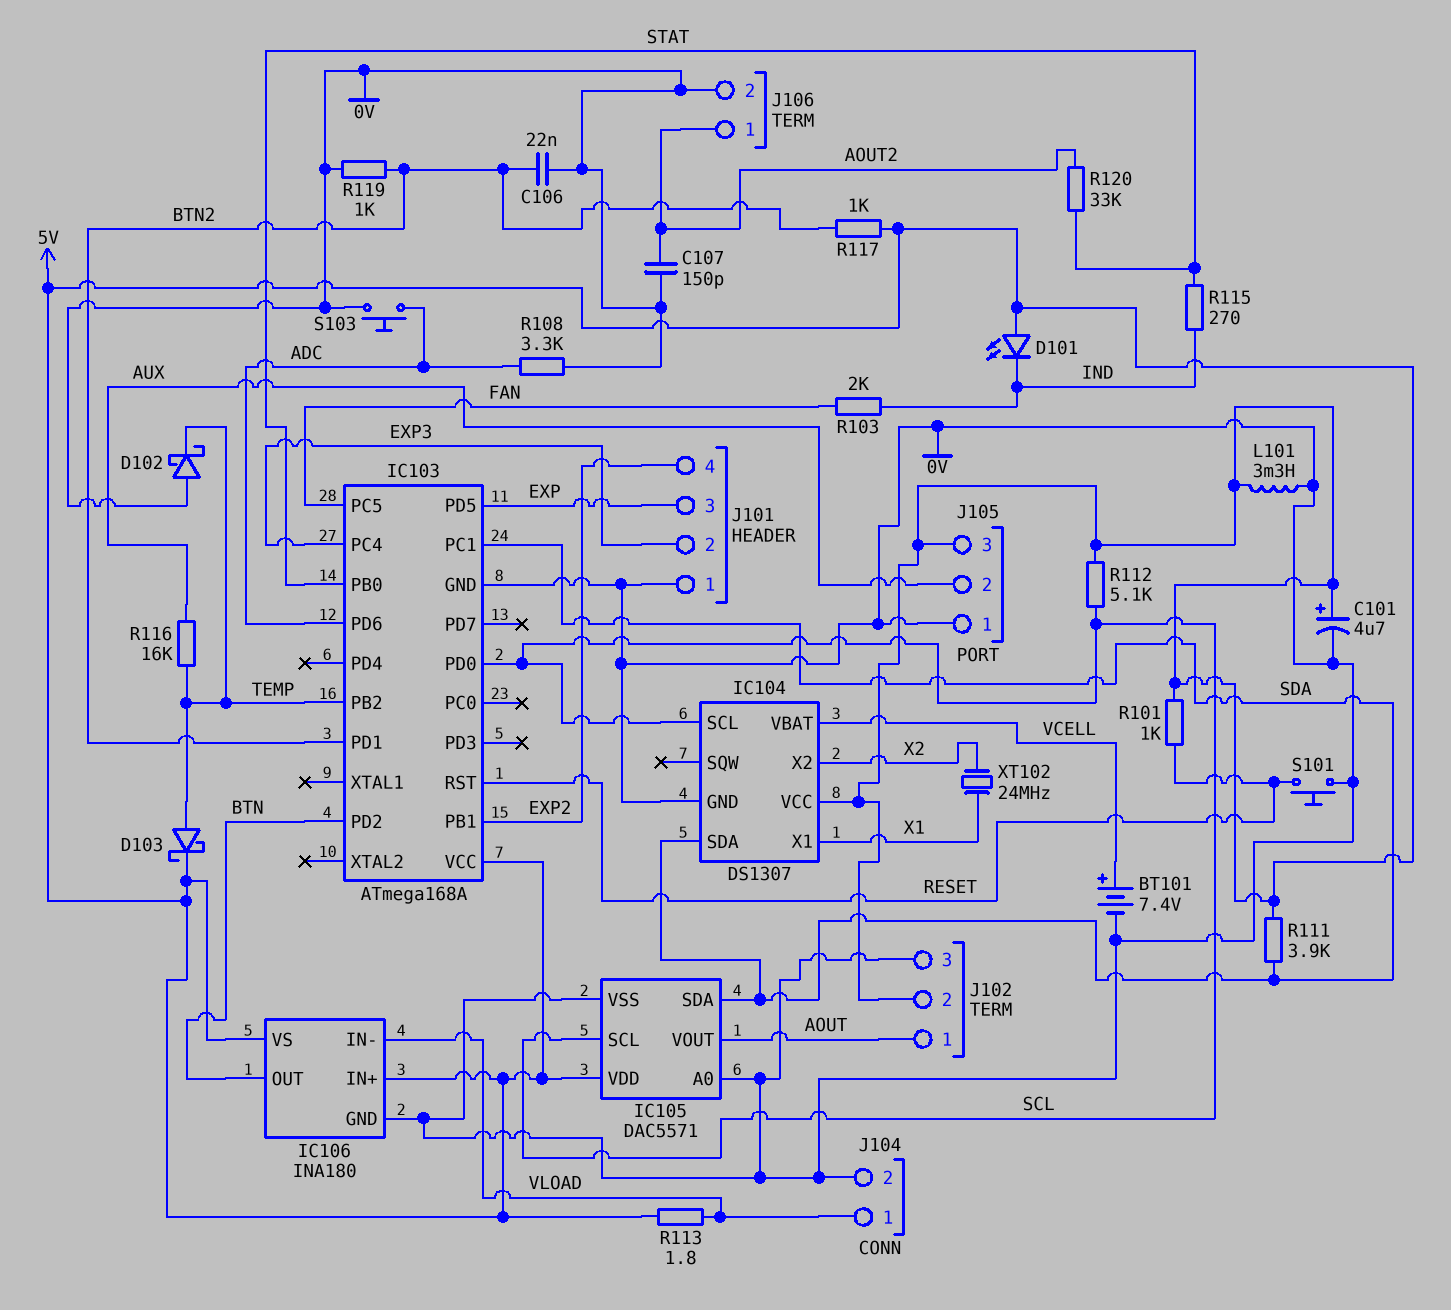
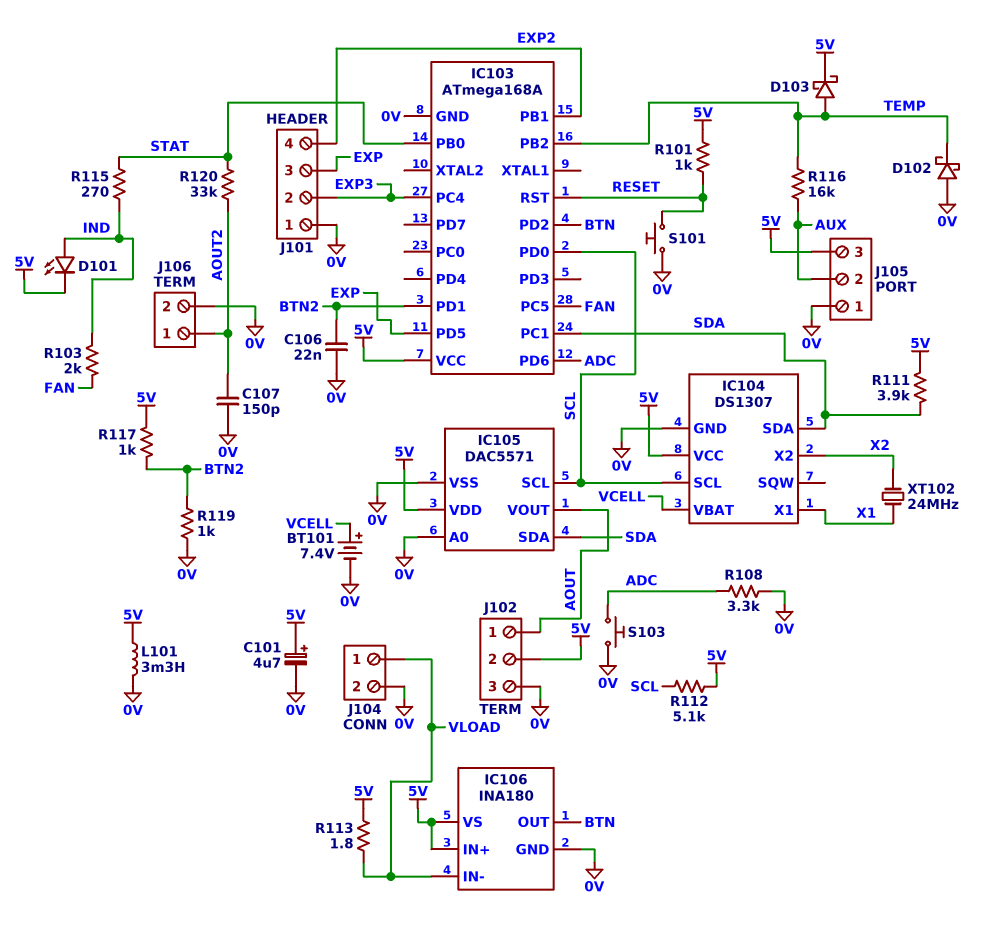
D101: LED (A 5V, K IND) -> LED (A IND, K 5V)

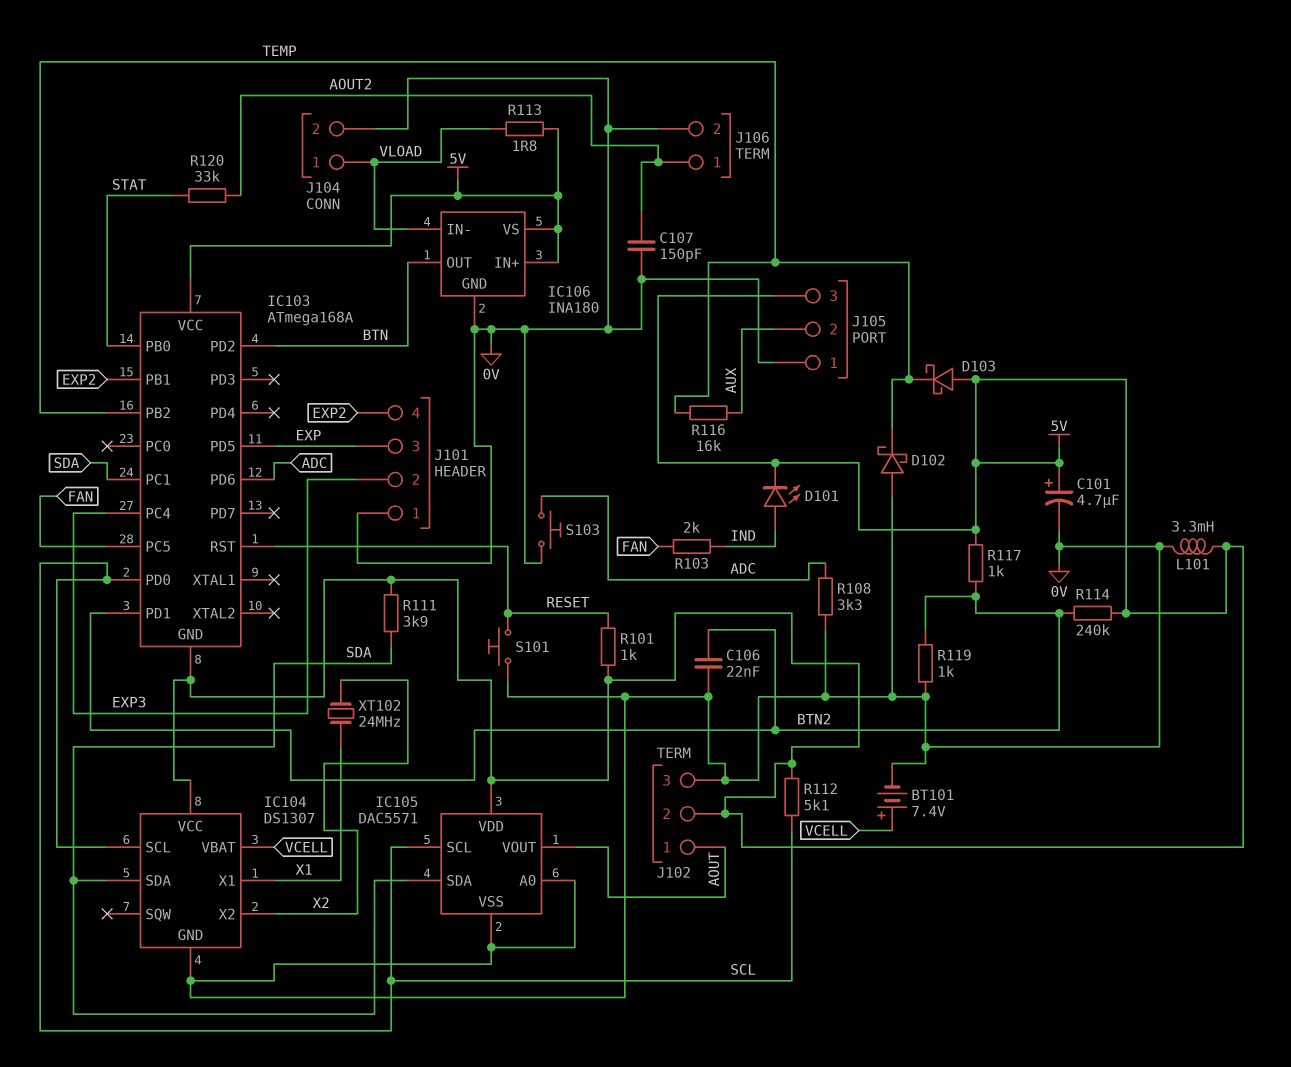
D103: schottky (A TEMP, K 5V) -> schottky (A 5V, K TEMP)
IC103 pin GND: 0V -> 5V
R114: none -> 240k (5V, BTN2)
R115: 270 (IND, STAT) -> none

